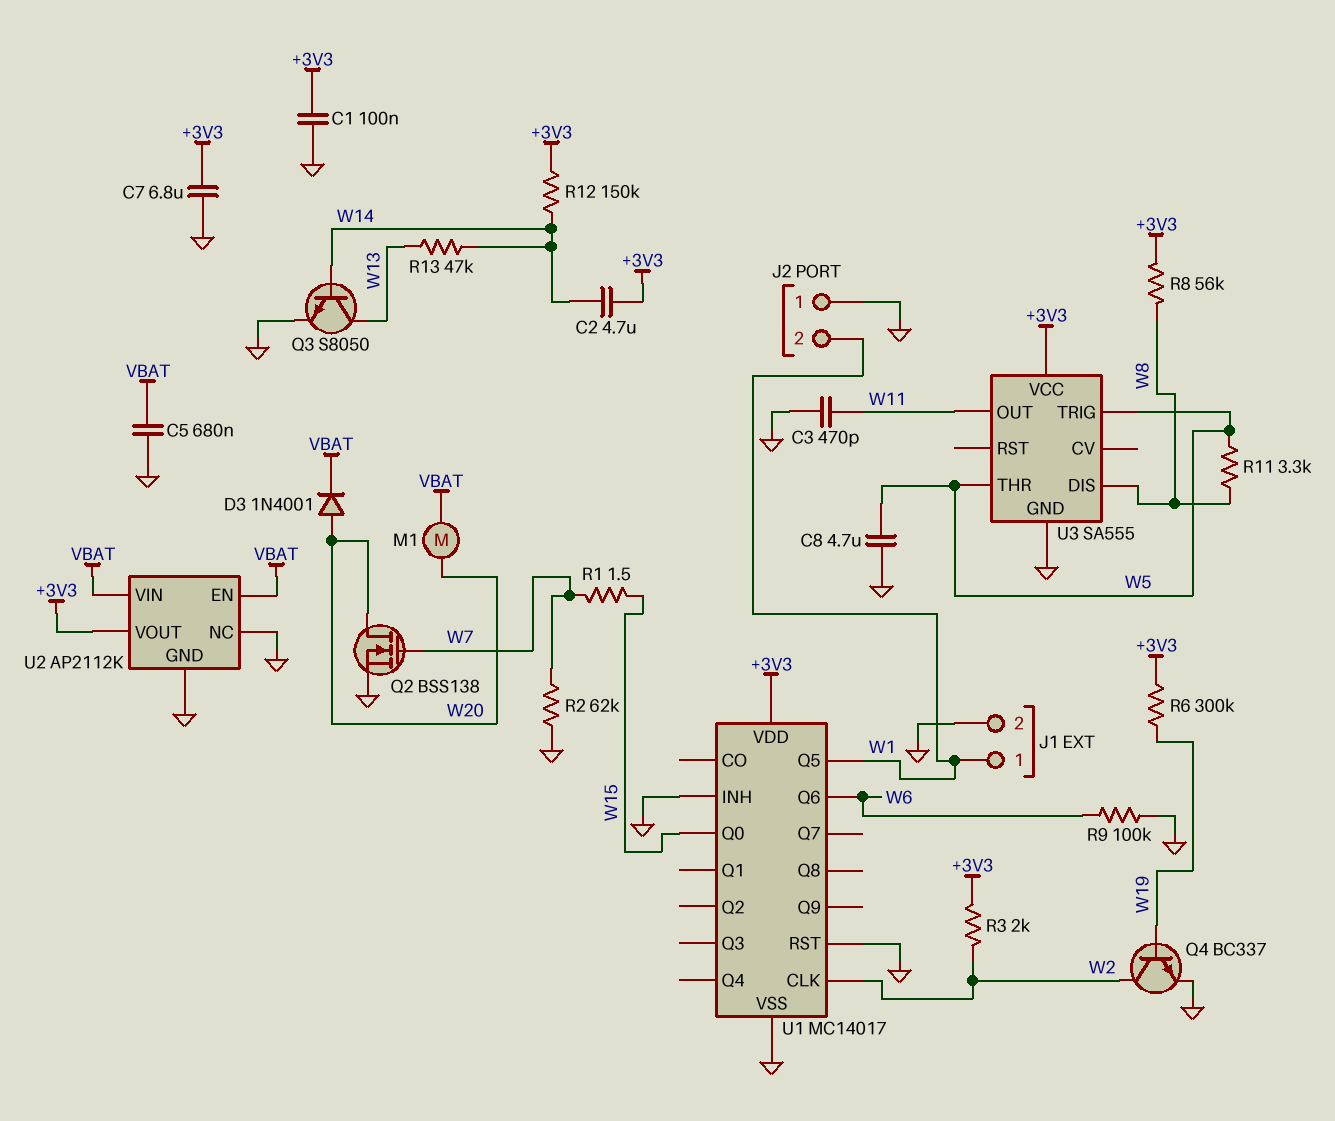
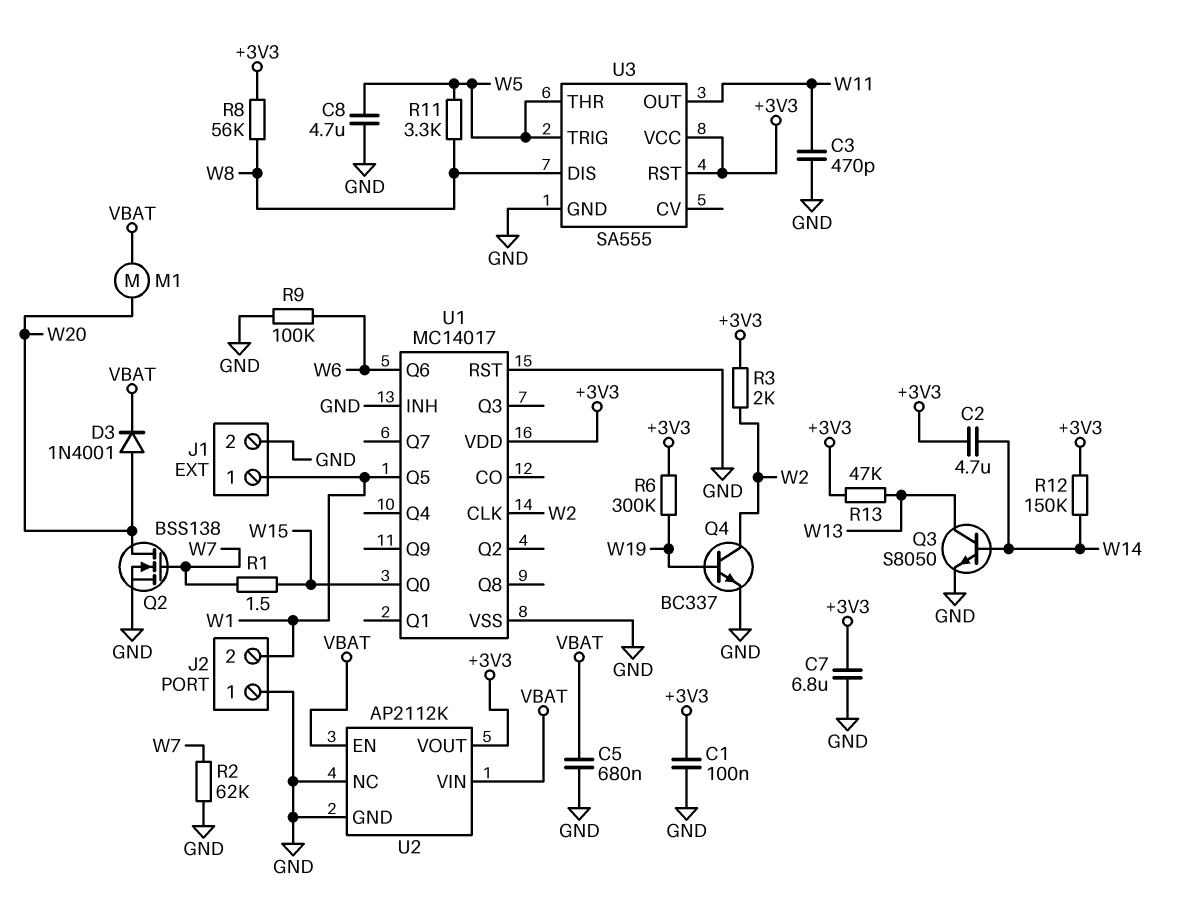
R13: 47k (W13, W14) -> 47k (+3V3, W13)
U3 pin RST: none -> +3V3

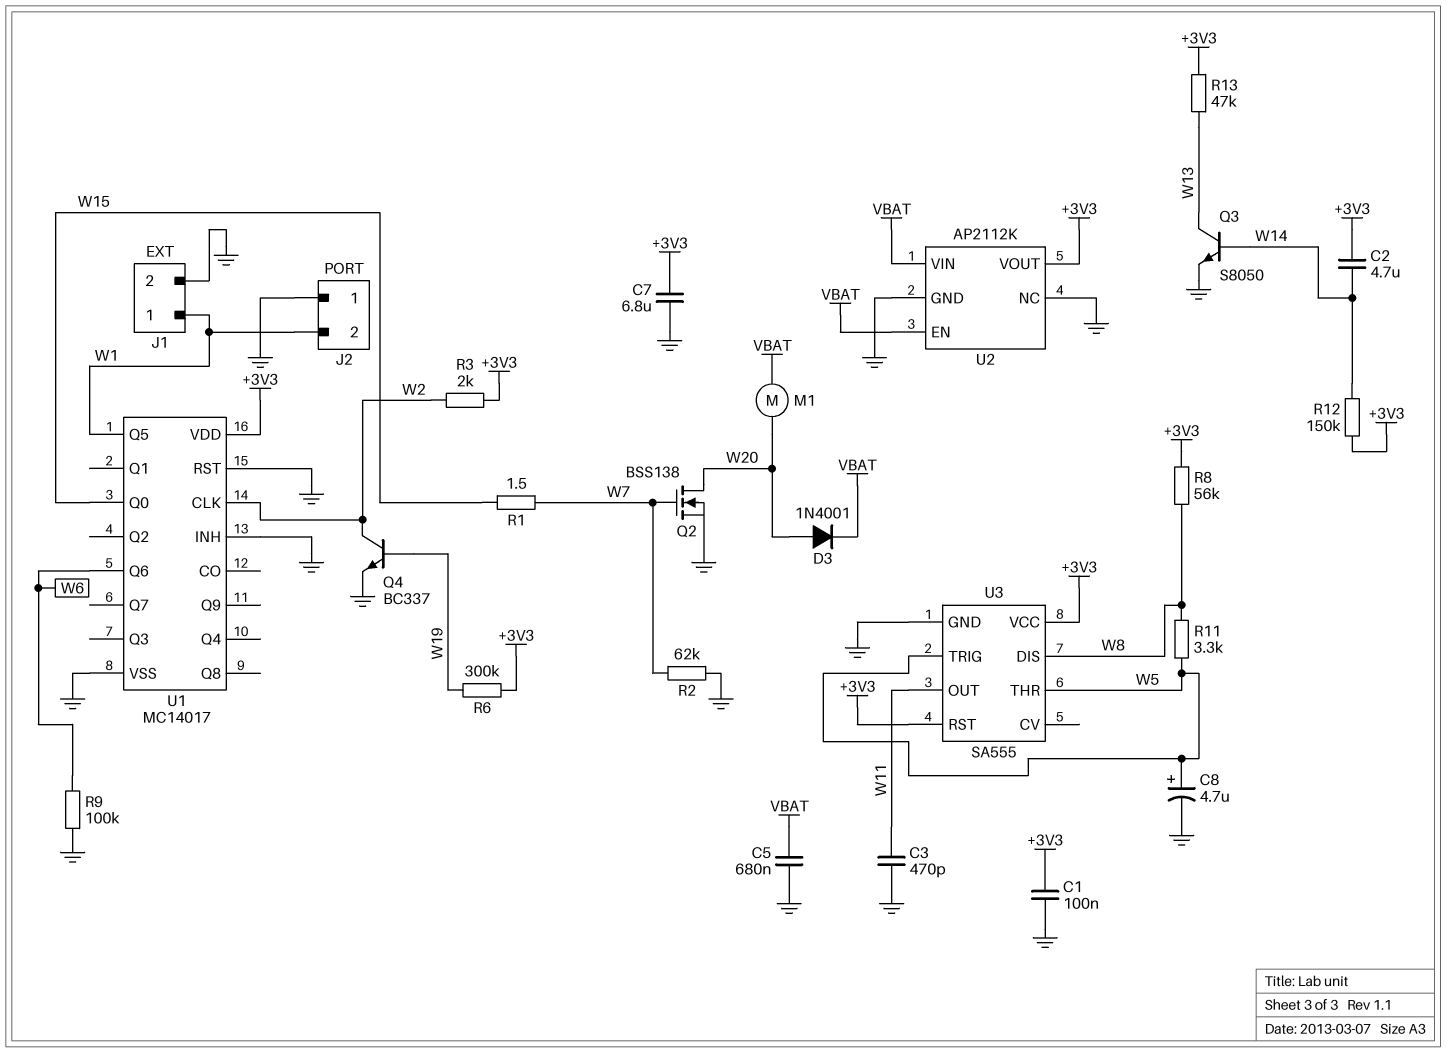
C8: 4.7uF (GND, W5) -> 4.7uF (plus W5, minus GND)

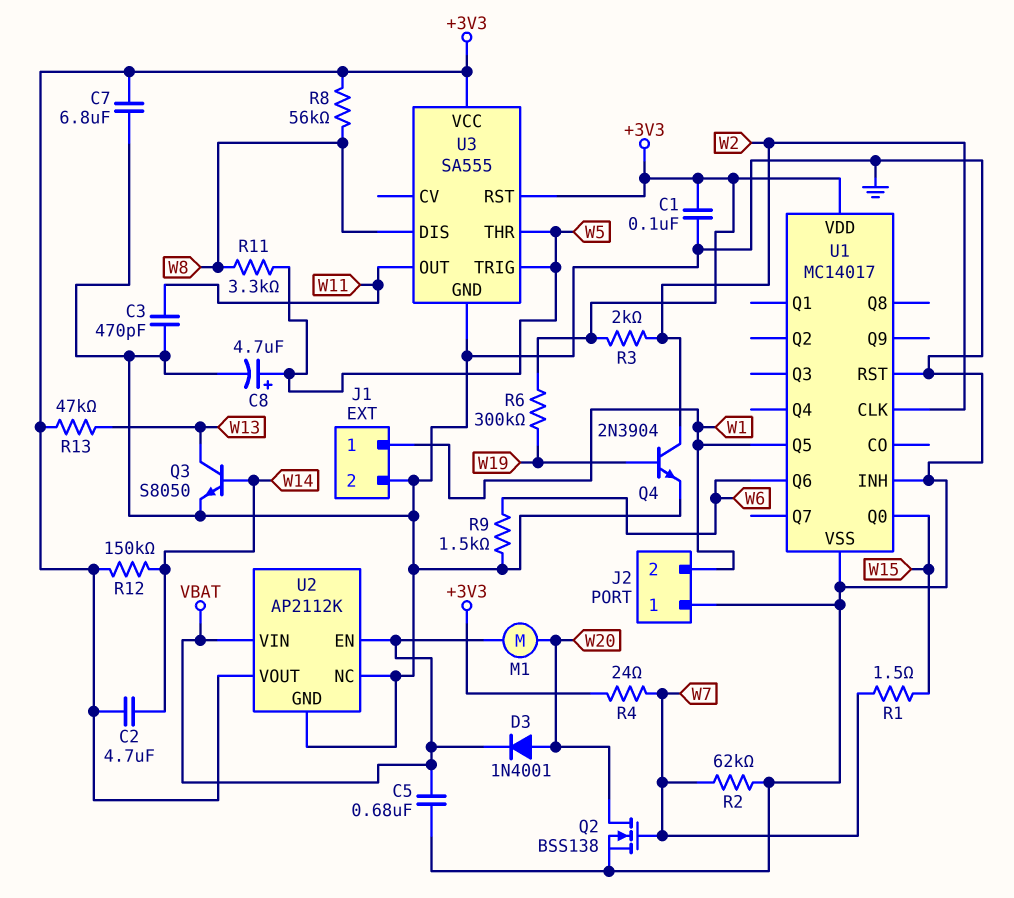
Q4: NPN BC337 (B W19, C W2, E GND) -> NPN 2N3904 (B W19, C W2, E GND)
R4: none -> 24 (+3V3, W7)
R9: 100k (GND, W6) -> 1.5k (GND, W6)

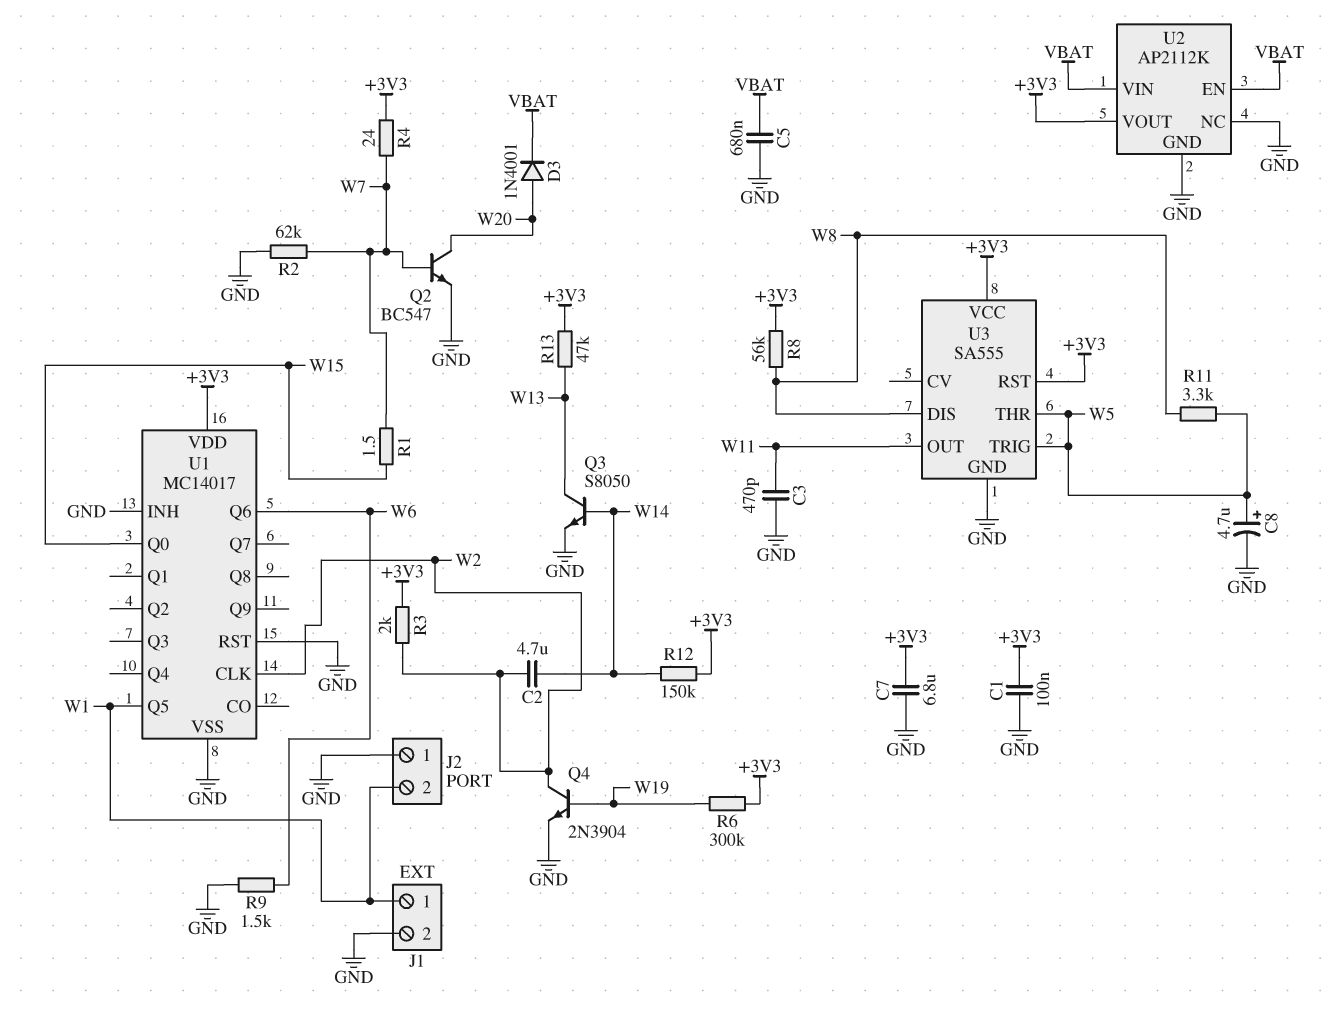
C2: 4.7uF (+3V3, W14) -> 4.7uF (W2, W14)
M1: motor (VBAT, W20) -> none
Q2: NMOS BSS138 (G W7, D W20, S GND) -> NPN BC547 (B W7, C W20, E GND)

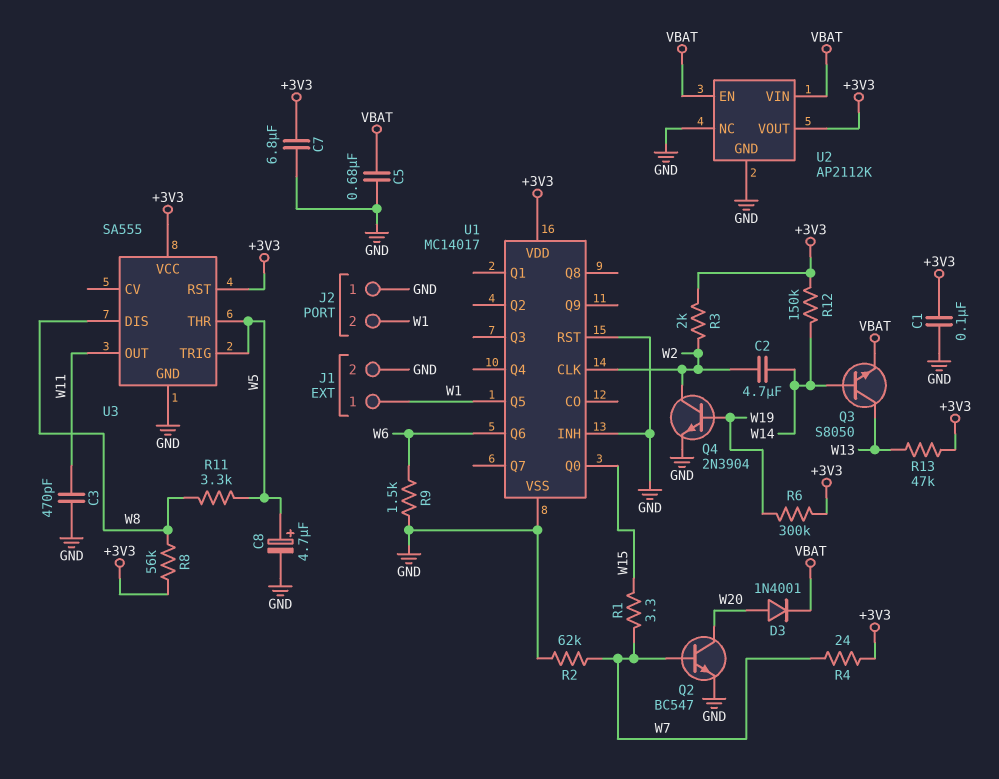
Q3: NPN S8050 (B W14, C W13, E GND) -> NPN S8050 (B W14, C W13, E VBAT)
R1: 1.5 (W7, W15) -> 3.3 (W7, W15)

